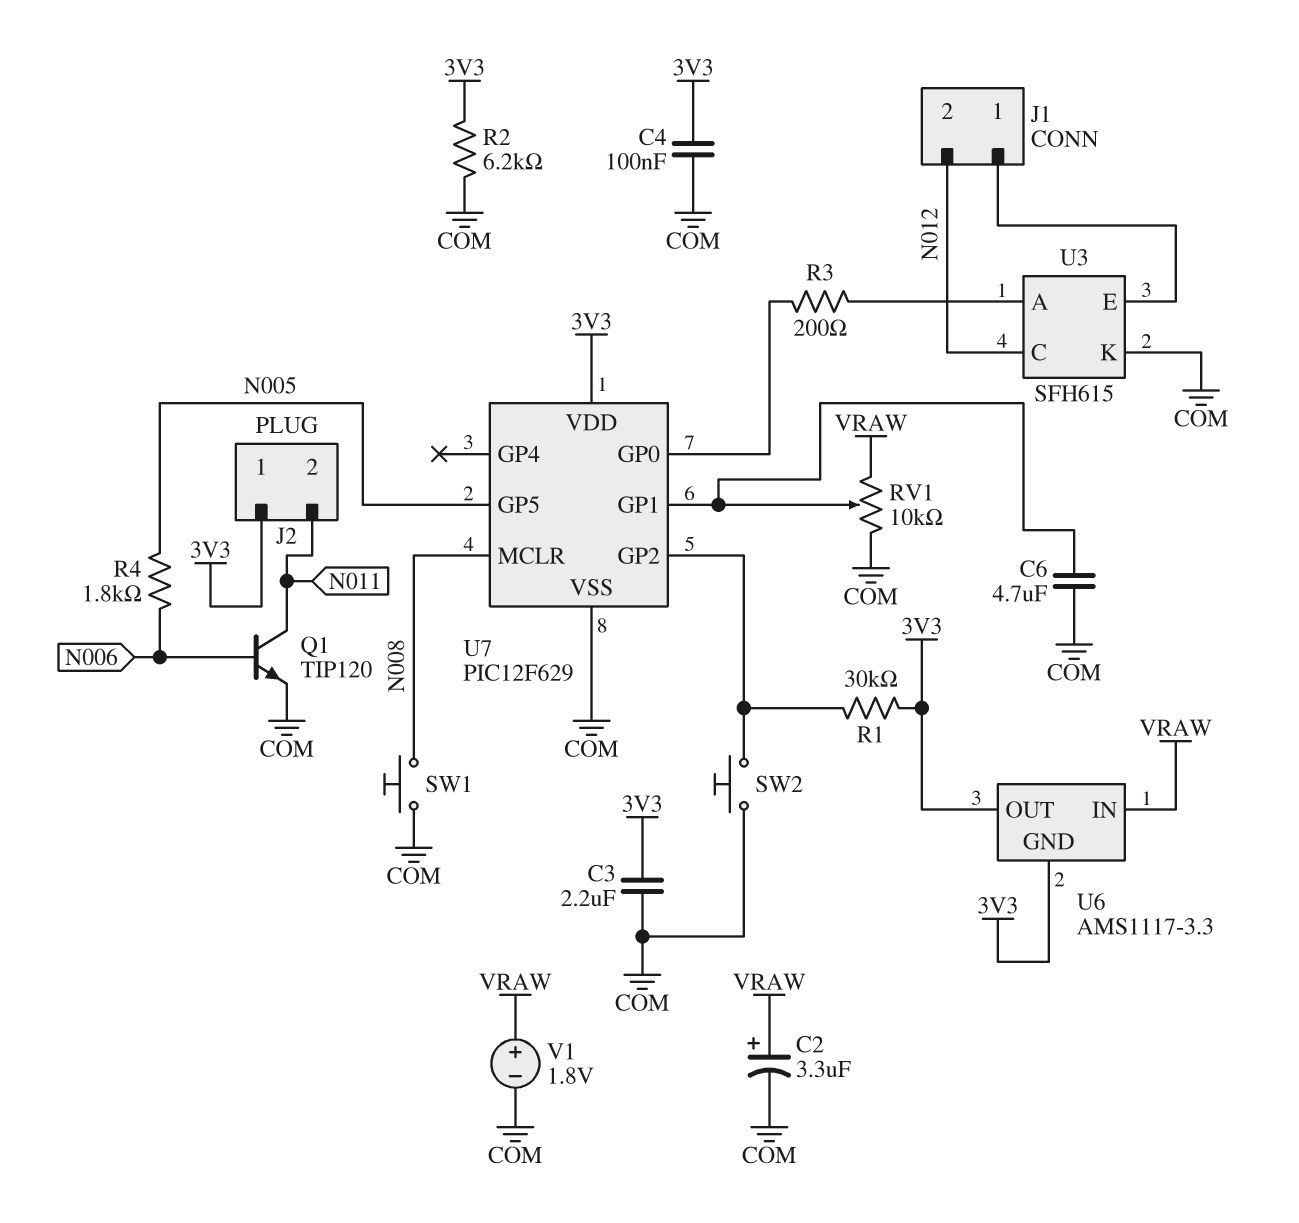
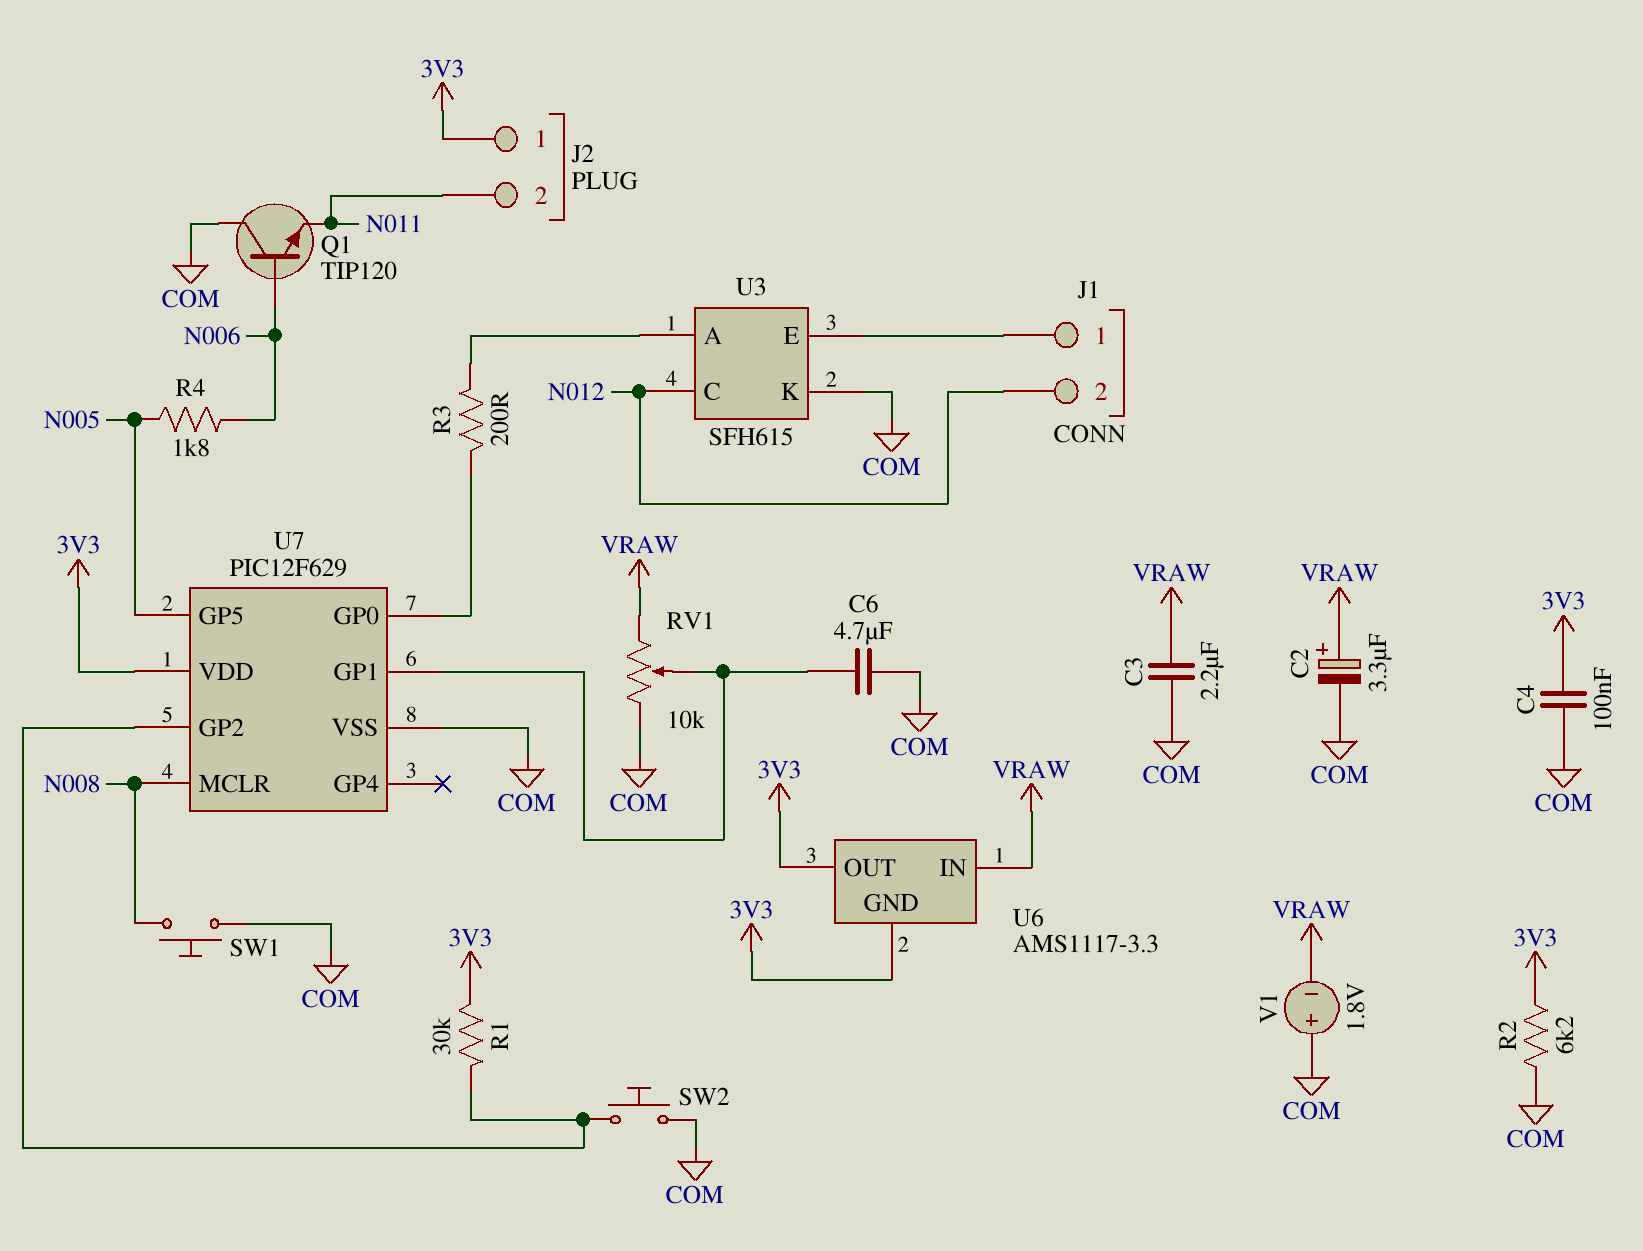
C3: 2.2uF (3V3, COM) -> 2.2uF (COM, VRAW)
Q1: NPN TIP120 (B N006, C N011, E COM) -> NPN TIP120 (B N006, C COM, E N011)
V1: 1.8V (plus VRAW, minus COM) -> 1.8V (plus COM, minus VRAW)

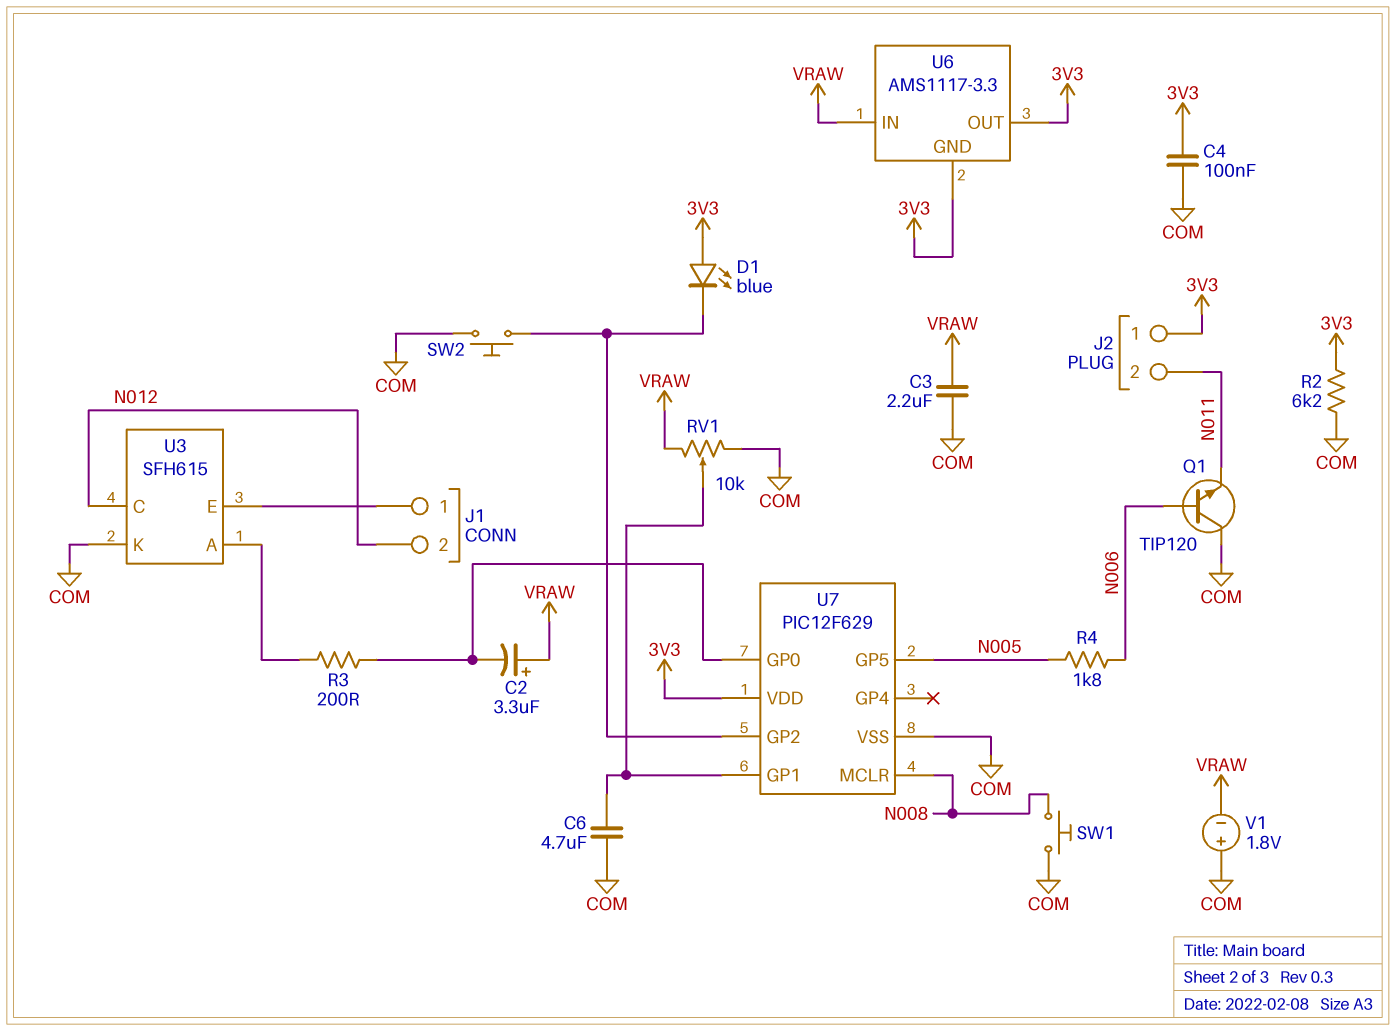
C2: 3.3uF (plus VRAW, minus COM) -> 3.3uF (plus VRAW, minus U7/GP0)
D1: none -> LED blue (A 3V3, K U7/GP2)
R1: 30k (3V3, U7/GP2) -> none

